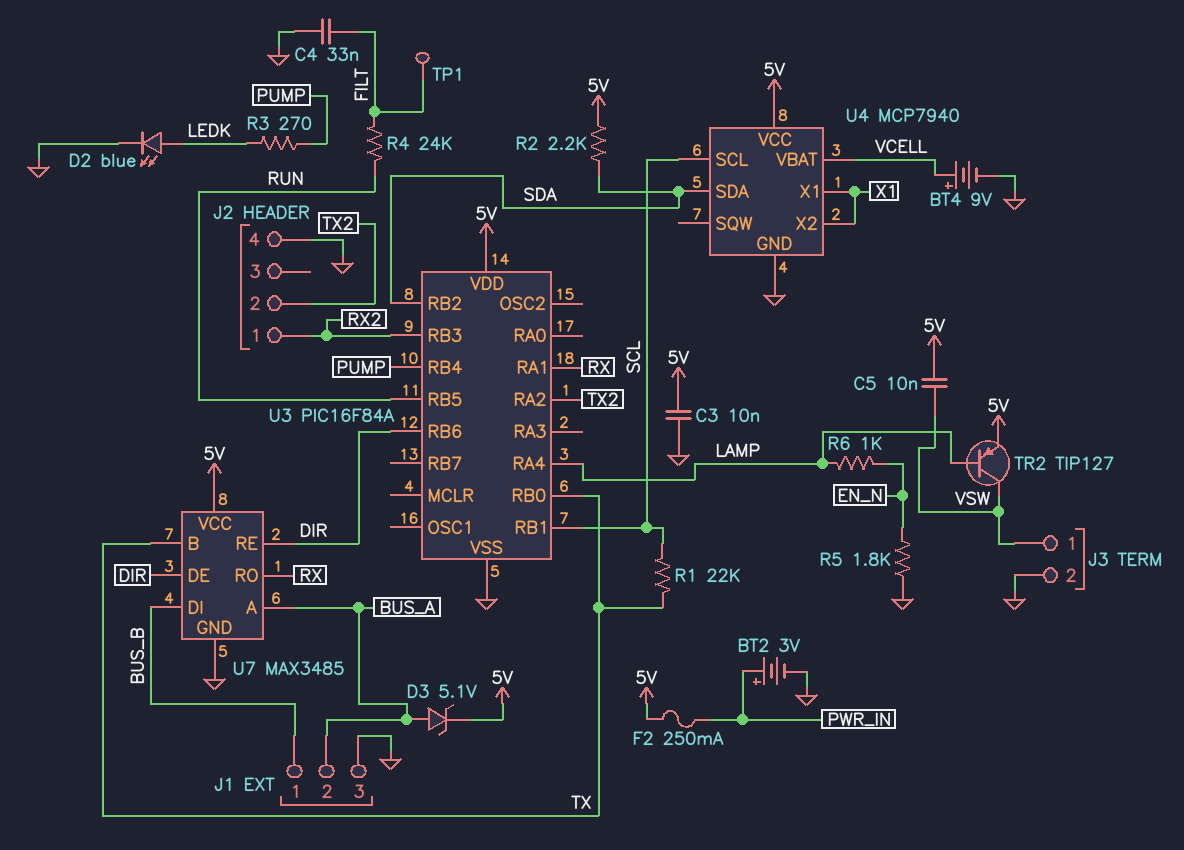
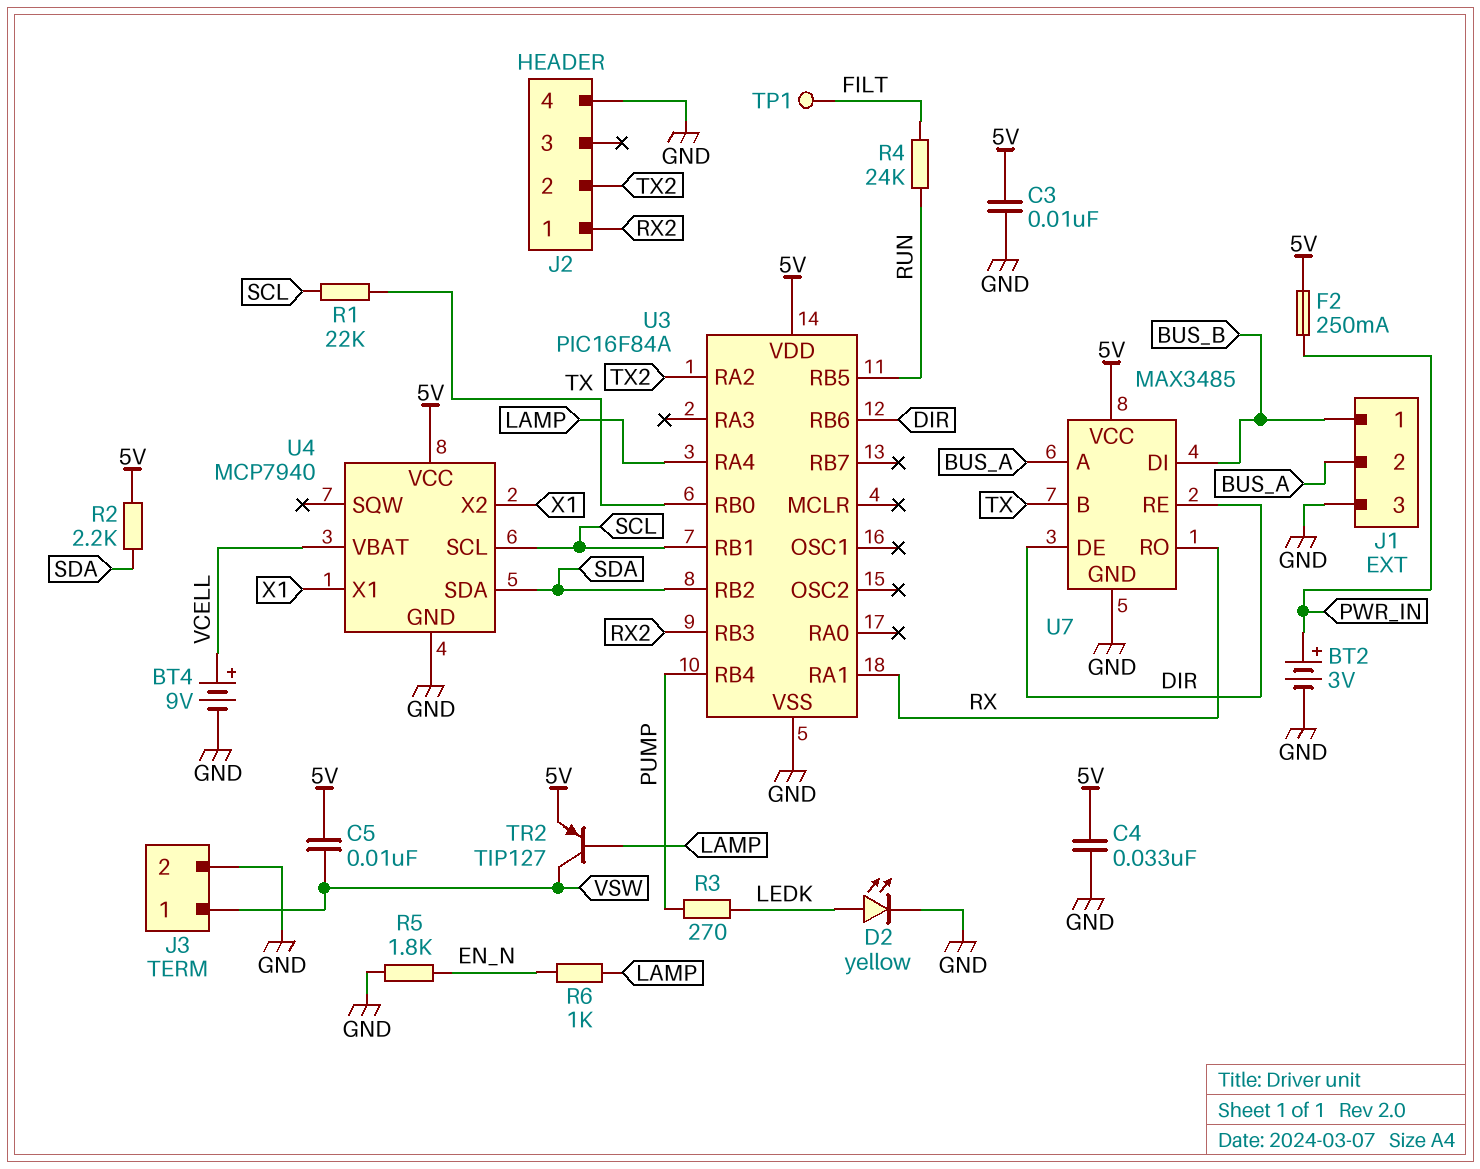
C4: 33nF (FILT, GND) -> 33nF (5V, GND)
D2: LED blue (A LEDK, K GND) -> LED yellow (A LEDK, K GND)
D3: zener 5.1V (A BUS_A, K 5V) -> none

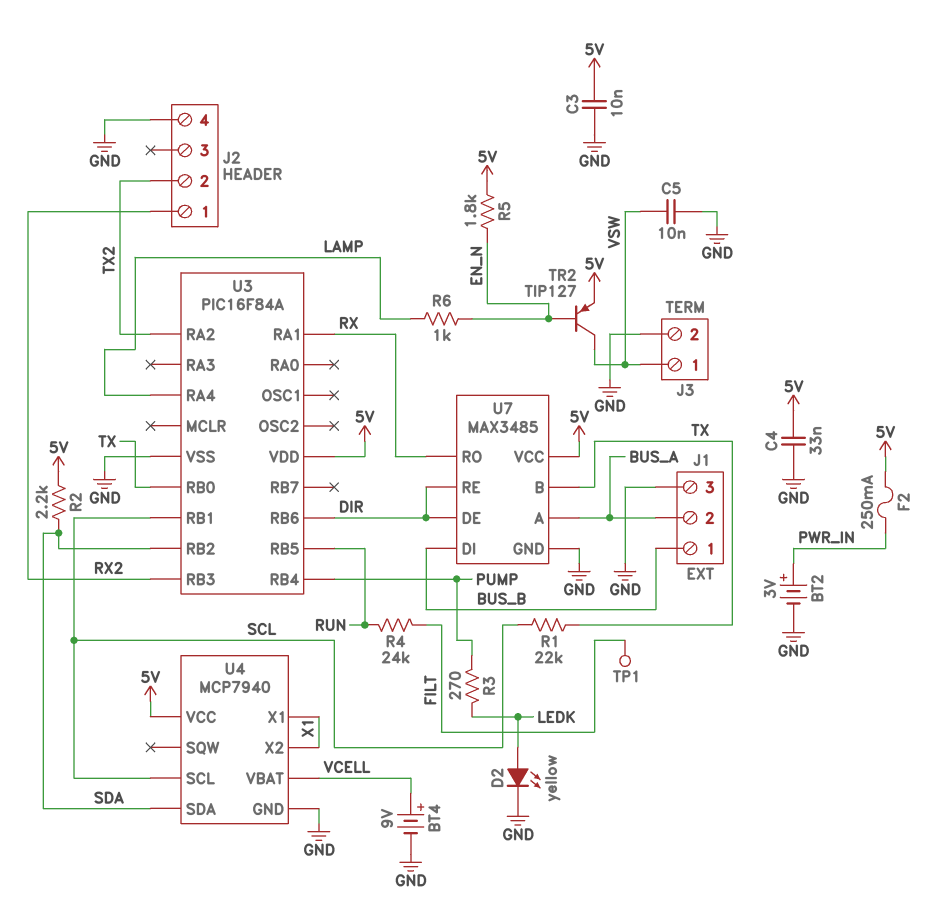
C5: 10nF (5V, VSW) -> 10nF (GND, VSW)
R5: 1.8k (EN_N, GND) -> 1.8k (5V, EN_N)
TR2: PNP TIP127 (B LAMP, C VSW, E 5V) -> PNP TIP127 (B EN_N, C VSW, E 5V)

